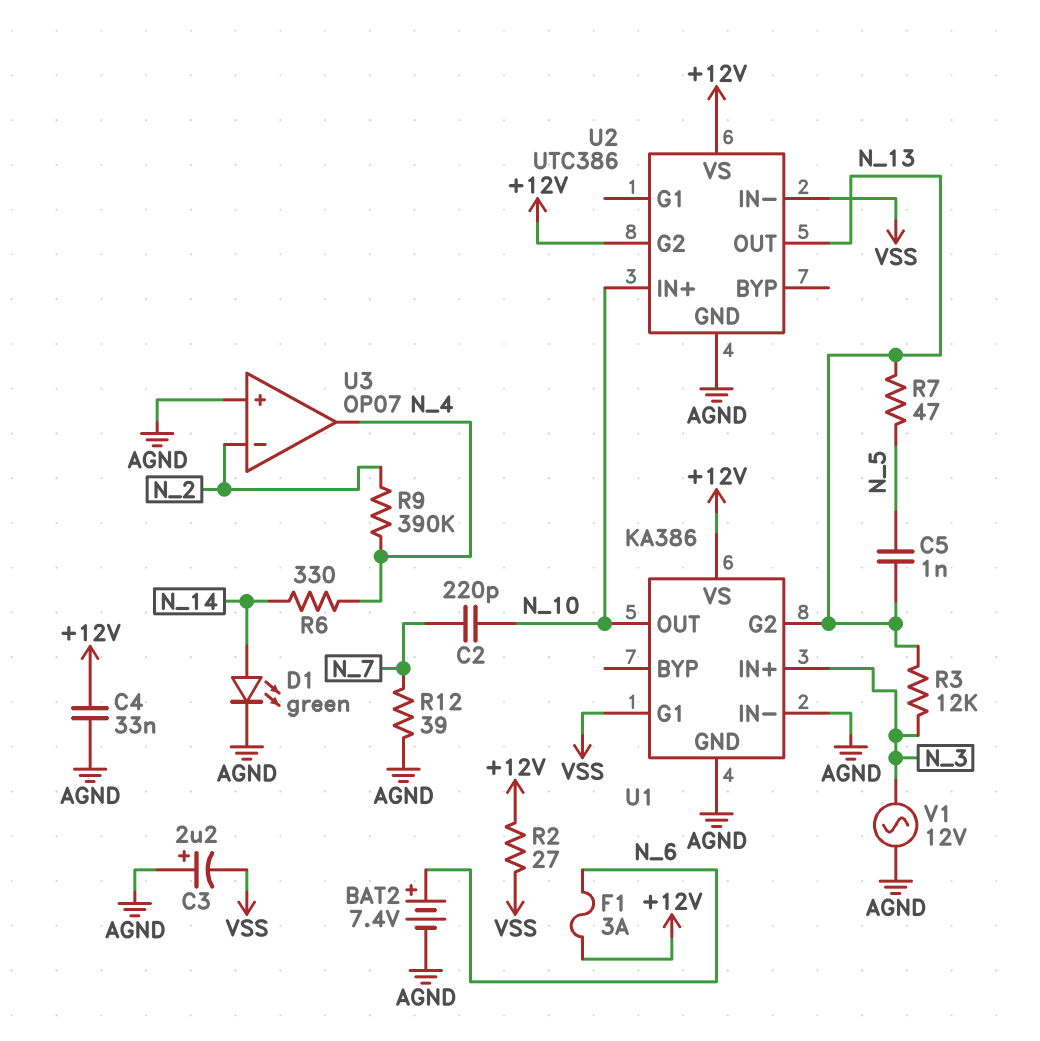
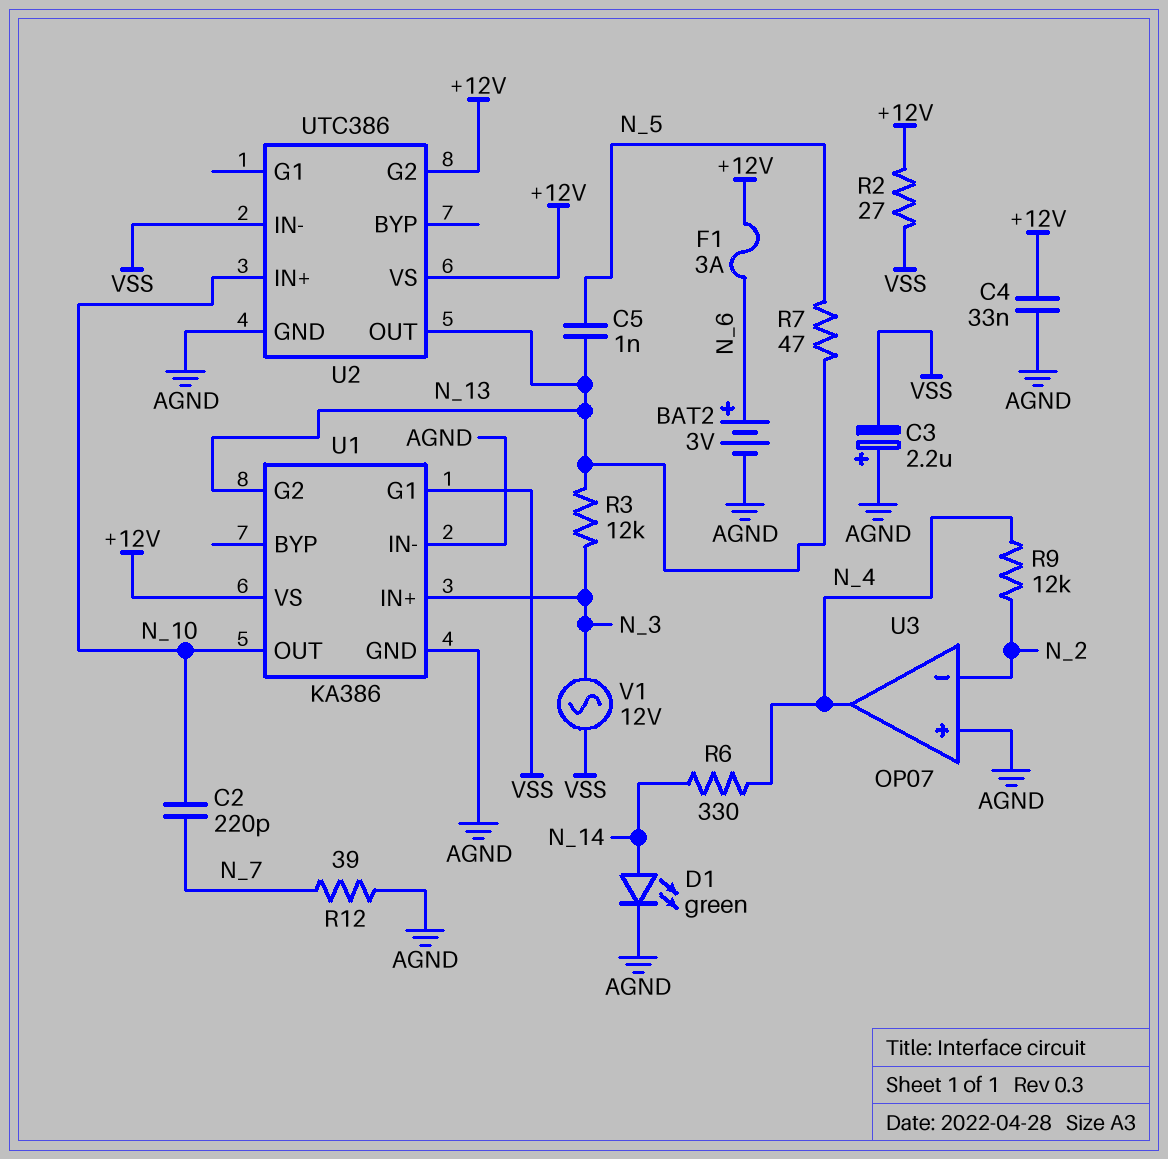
BAT2: 7.4V (plus N_6, minus AGND) -> 3V (plus N_6, minus AGND)
R9: 390k (N_2, N_4) -> 12k (N_2, N_4)
V1: AC 12V (AGND, N_3) -> AC 12V (N_3, VSS)

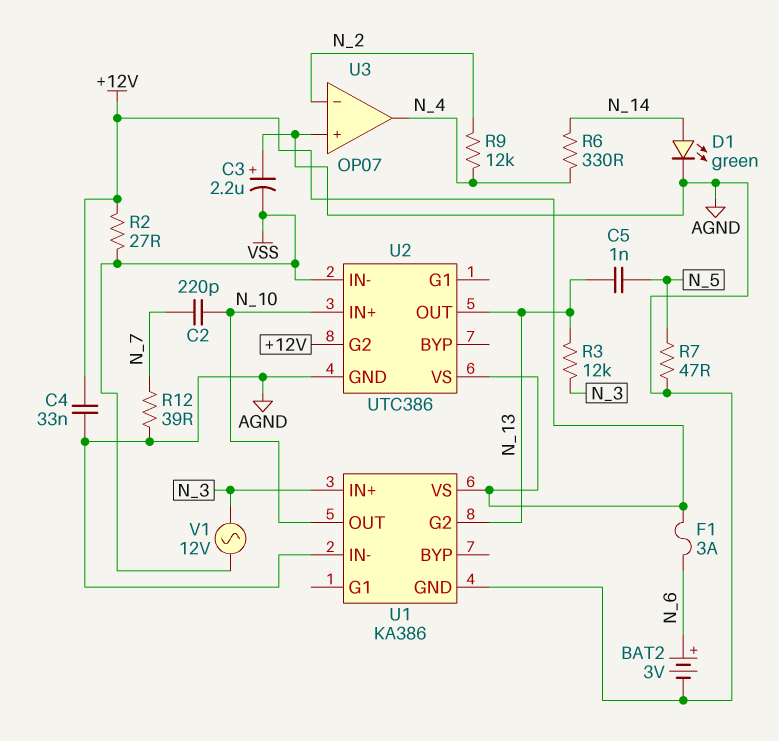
R7: 47 (N_5, N_13) -> 47 (AGND, N_5)
U1 pin G1: VSS -> none

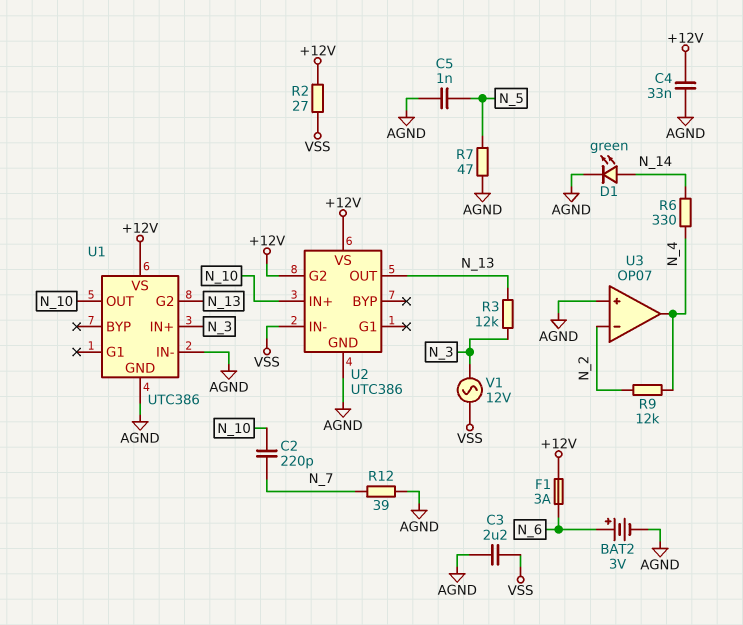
C3: 2.2uF (plus AGND, minus VSS) -> 2.2uF (AGND, VSS)
C5: 1nF (N_5, N_13) -> 1nF (AGND, N_5)
U1: KA386 -> UTC386

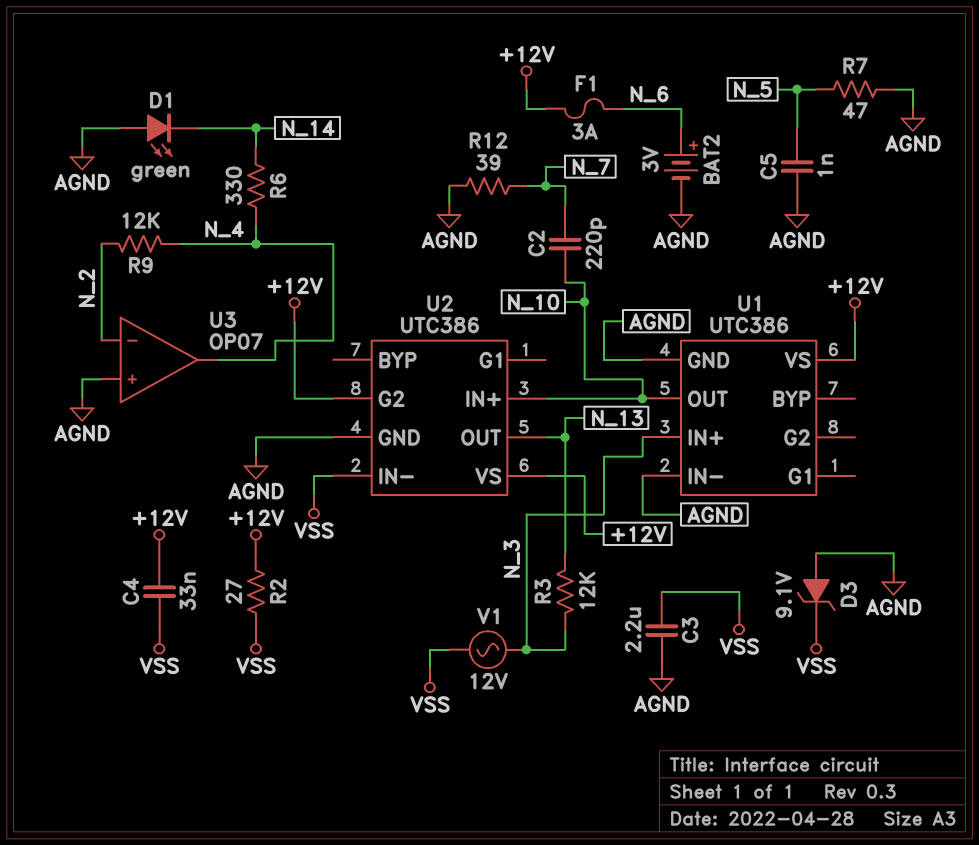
C4: 33nF (+12V, AGND) -> 33nF (+12V, VSS)
D1: LED green (A N_14, K AGND) -> LED green (A AGND, K N_14)
D3: none -> zener 9.1V (A AGND, K VSS)
U1 pin G2: N_13 -> none

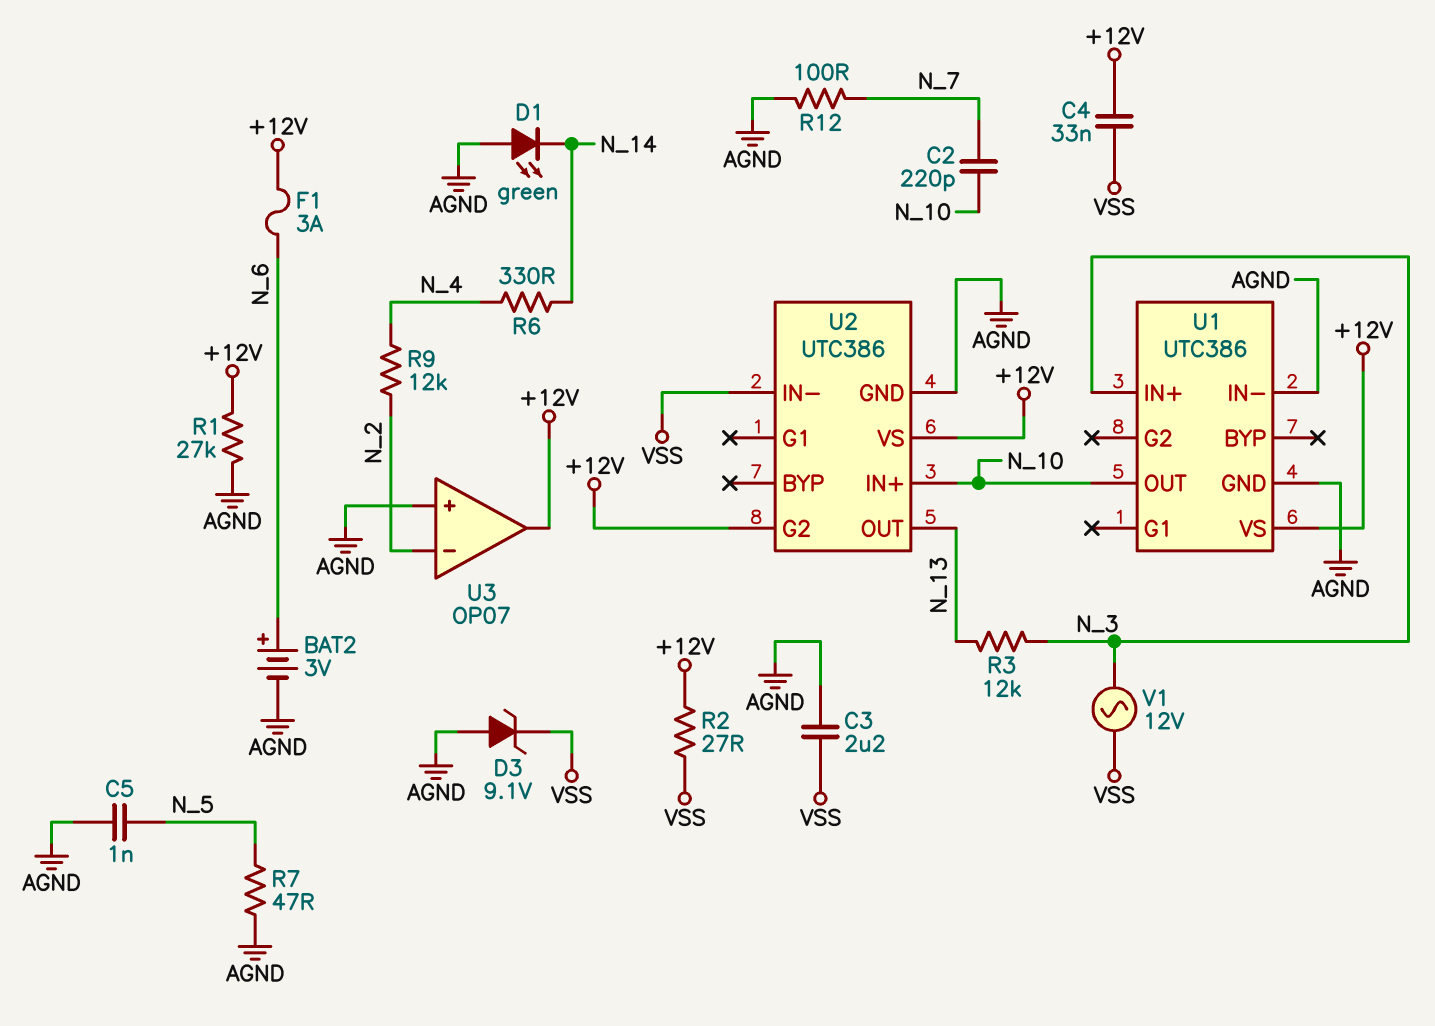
R1: none -> 27k (+12V, AGND)
R12: 39 (AGND, N_7) -> 100 (AGND, N_7)
U3 pin out: N_4 -> +12V

